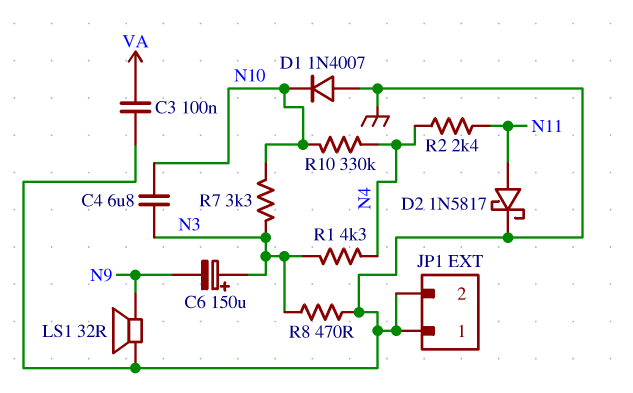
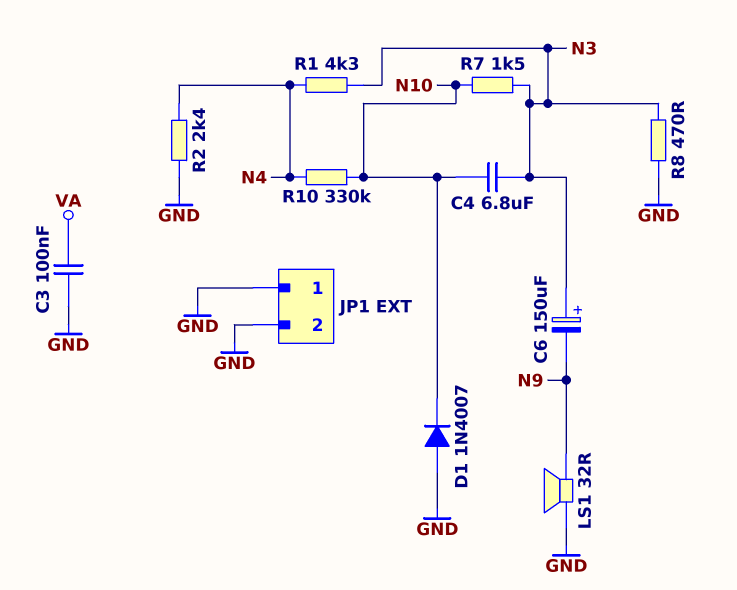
D2: schottky 1N5817 (A N11, K GND) -> none
R2: 2.4k (N4, N11) -> 2.4k (GND, N4)
R7: 3.3k (N3, N10) -> 1.5k (N3, N10)

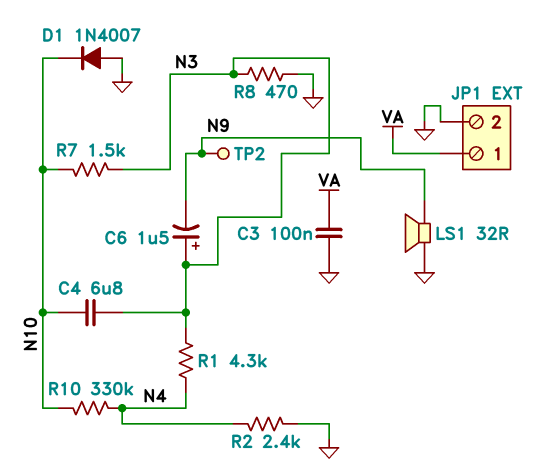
C6: 150uF (plus N3, minus N9) -> 1.5uF (plus N3, minus N9)
JP1 pin 1: GND -> VA
TP2: none -> test point (N9)

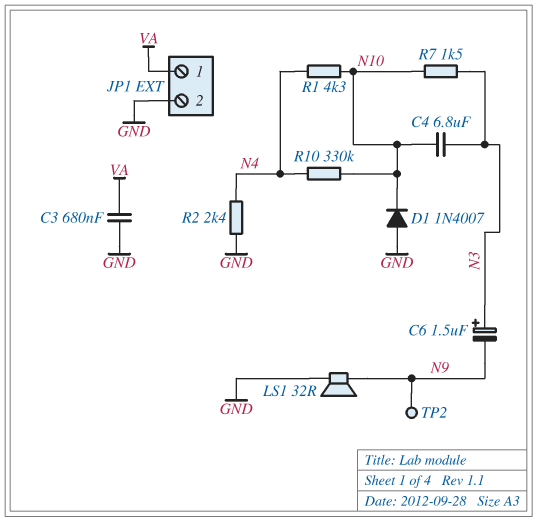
C3: 100nF (GND, VA) -> 680nF (GND, VA)
R1: 4.3k (N3, N4) -> 4.3k (N4, N10)
R8: 470 (GND, N3) -> none

